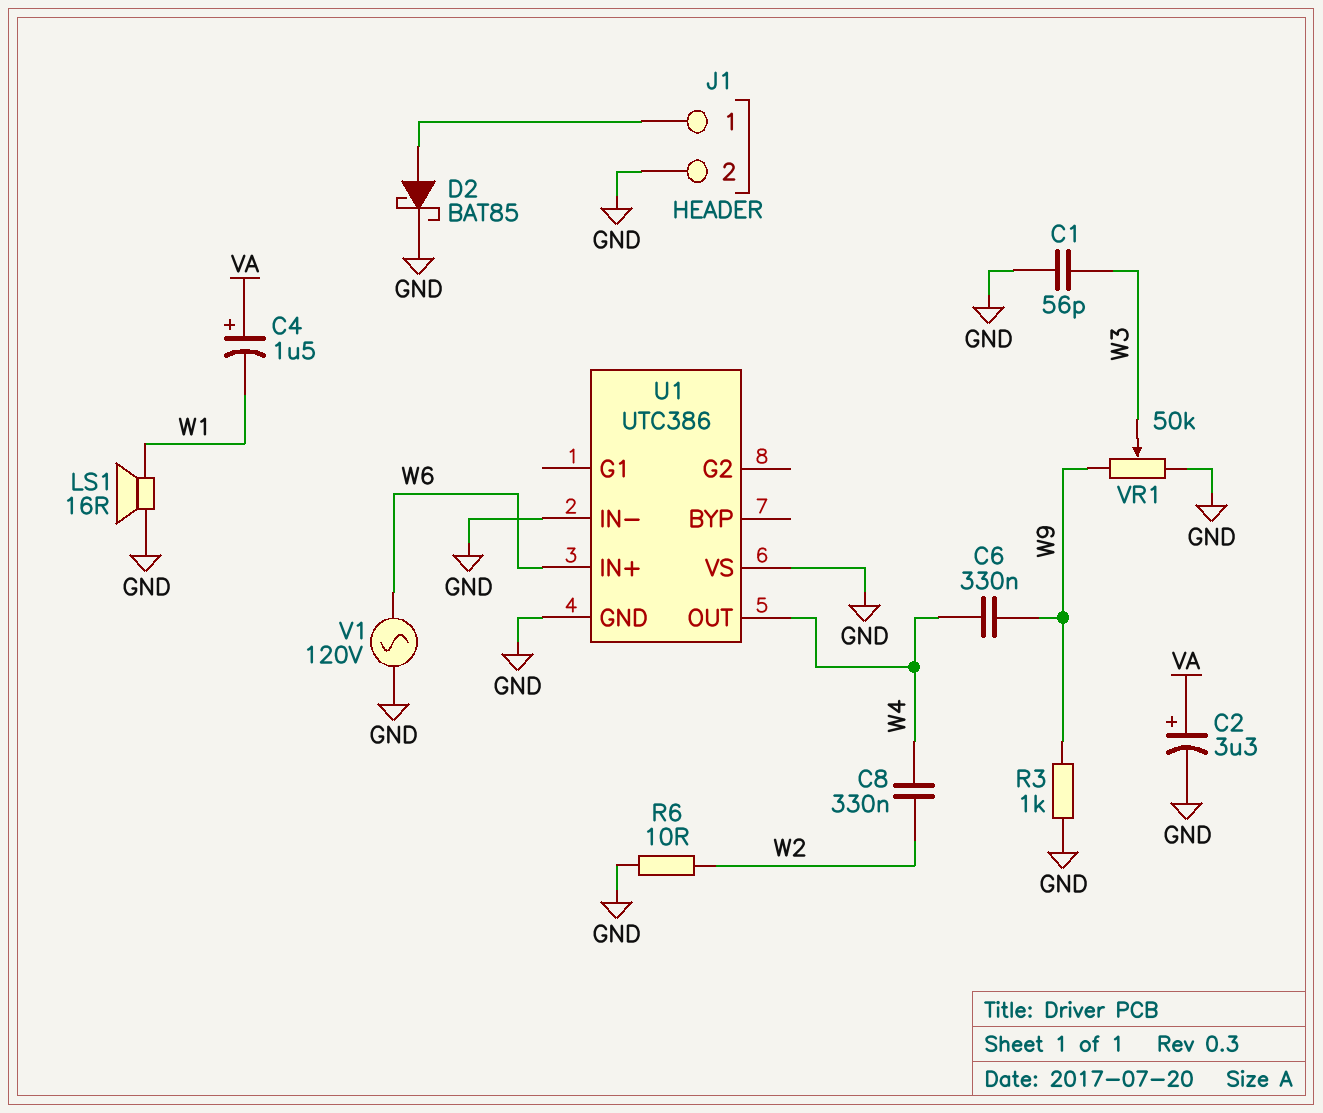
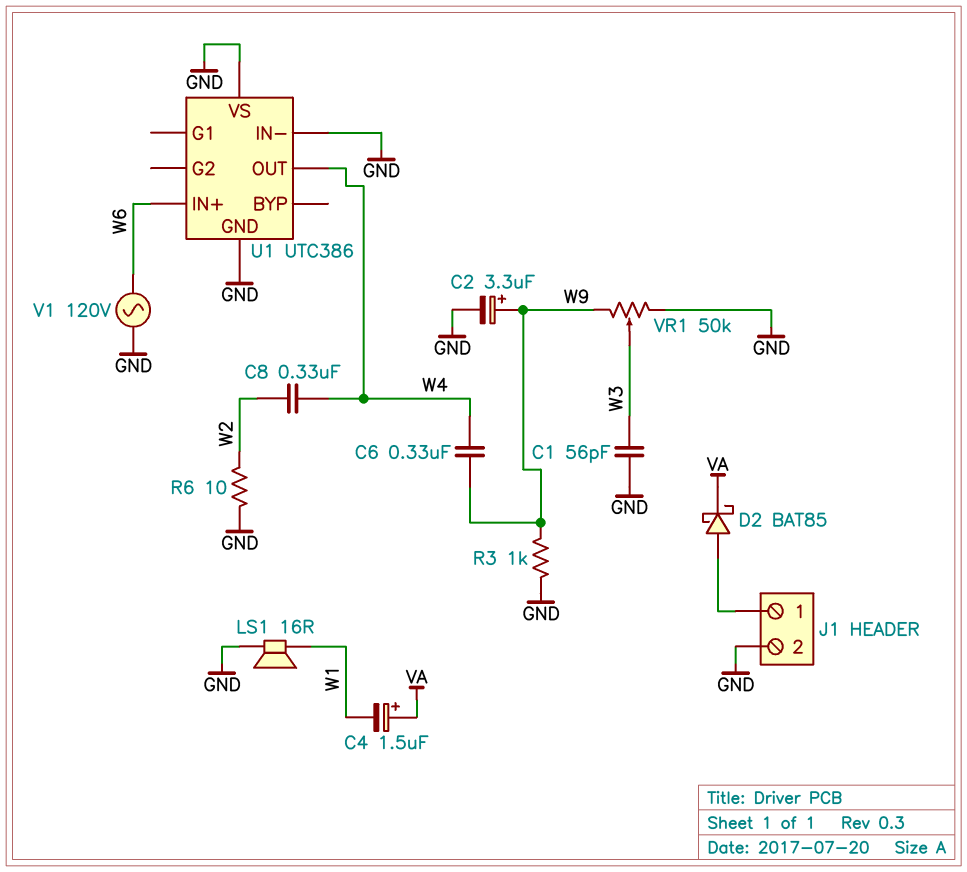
C2: 3.3uF (plus VA, minus GND) -> 3.3uF (plus W9, minus GND)
D2: schottky BAT85 (A J1/1, K GND) -> schottky BAT85 (A J1/1, K VA)

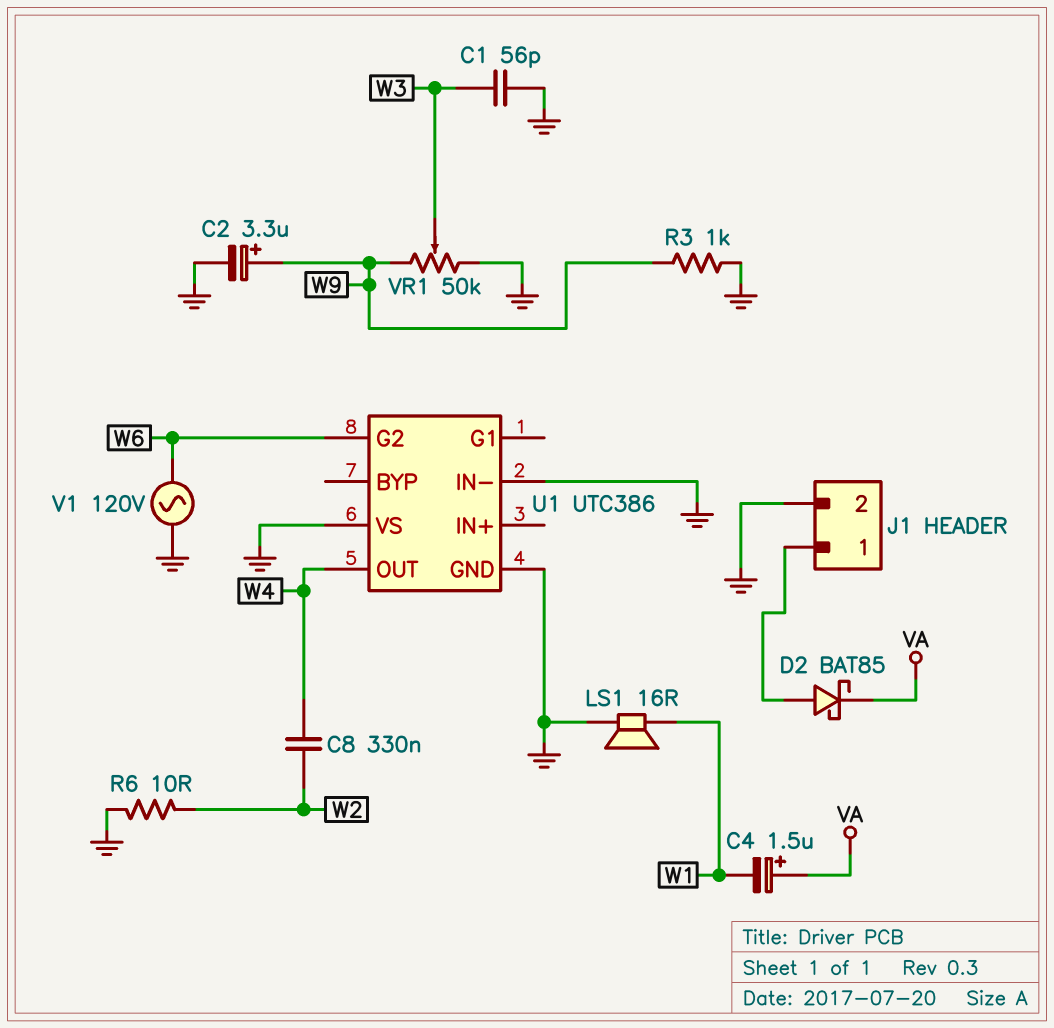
C6: 330nF (W4, W9) -> none
U1 pin G2: none -> W6
U1 pin IN+: W6 -> none

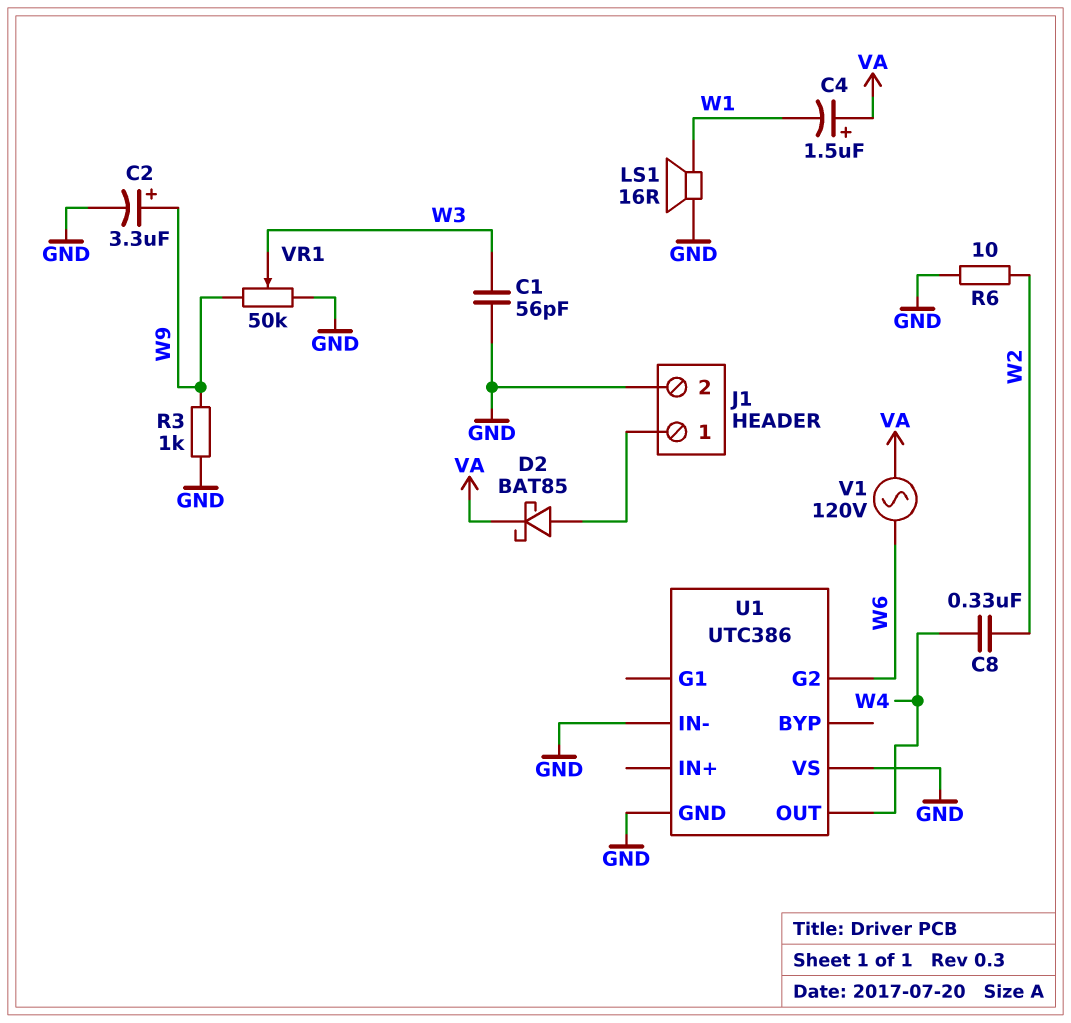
V1: AC 120V (GND, W6) -> AC 120V (VA, W6)

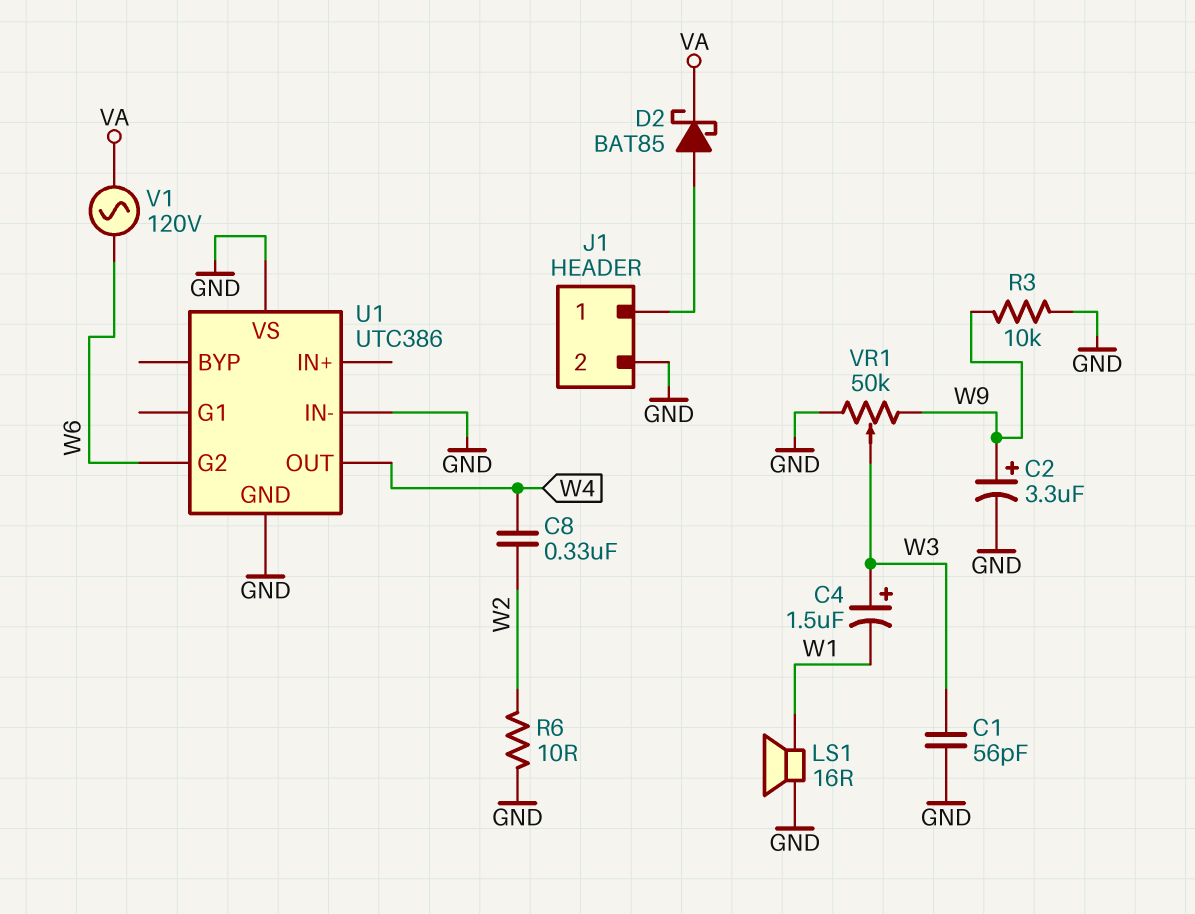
C4: 1.5uF (plus VA, minus W1) -> 1.5uF (plus W3, minus W1)
R3: 1k (GND, W9) -> 10k (GND, W9)

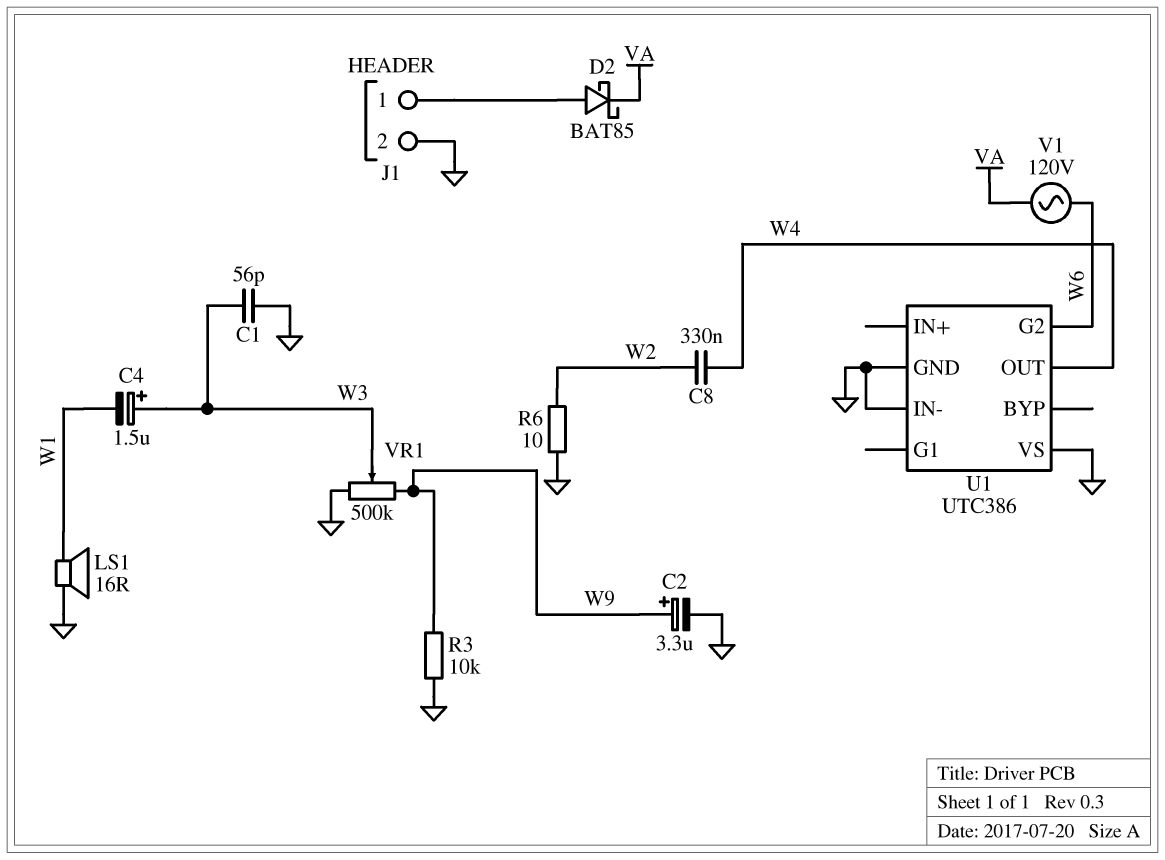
VR1: 50k (GND, W9, wiper W3) -> 500k (GND, W9, wiper W3)

